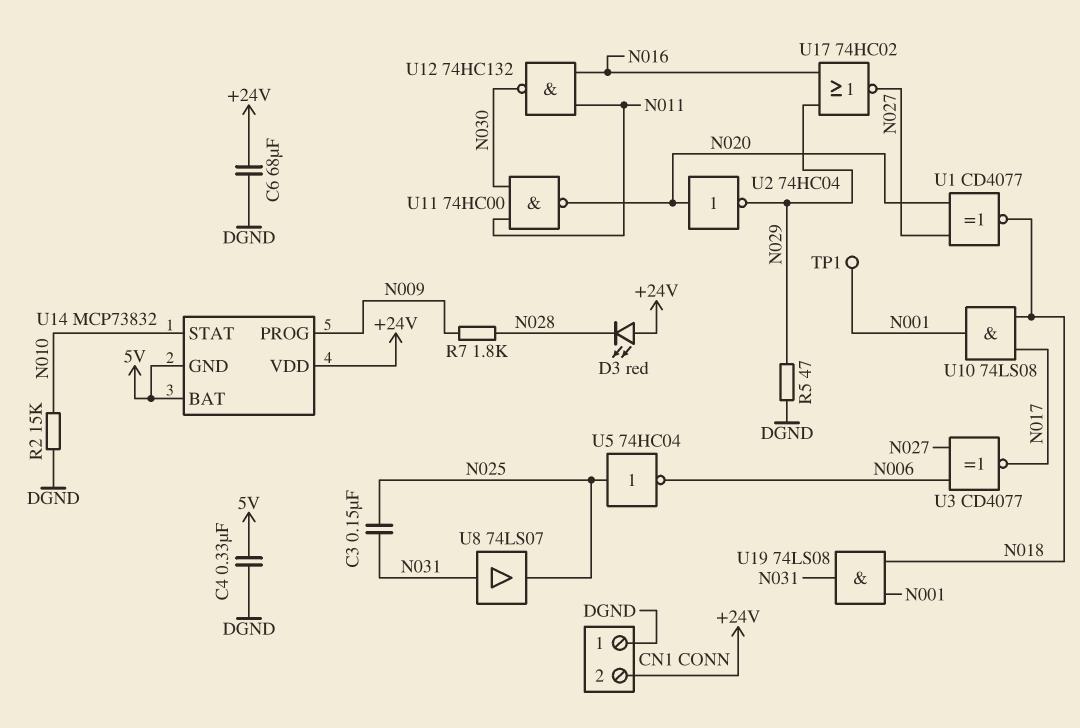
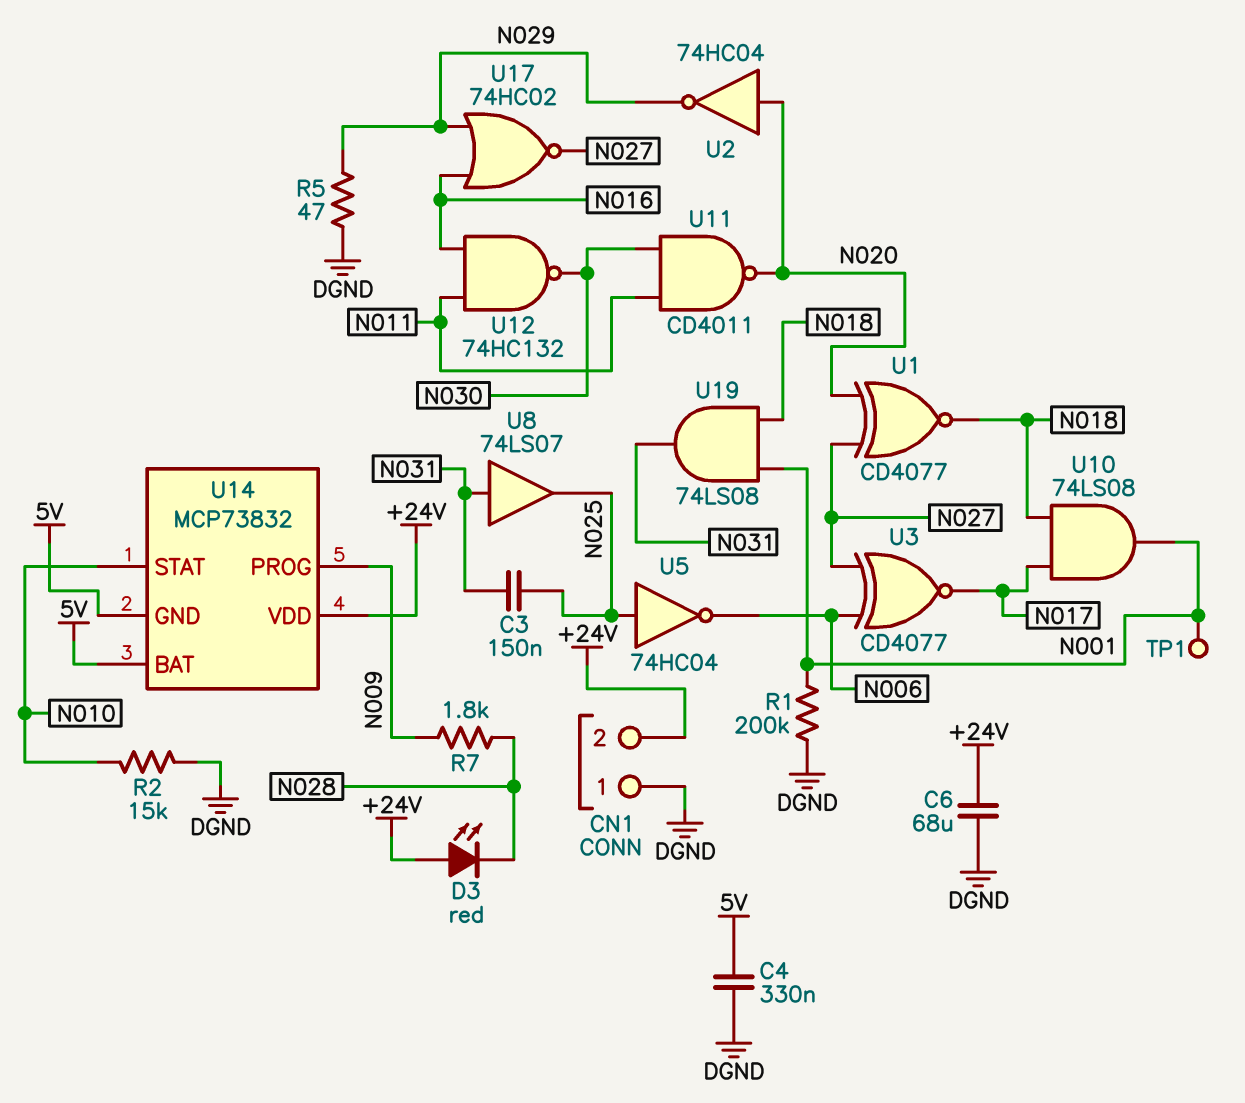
R1: none -> 200k (DGND, N001)
U11: NAND 74HC00 (in N011, in N030, out N020) -> NAND CD4011 (in N011, in N030, out N020)

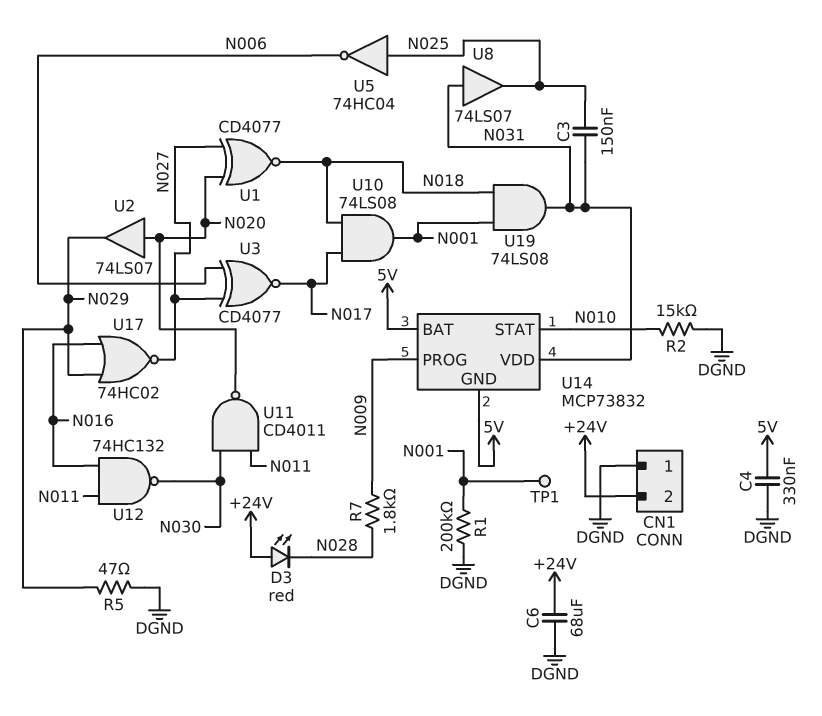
U2: NOT 74HC04 (in N020, out N029) -> buffer 74LS07 (in N020, out N029)
U14 pin VDD: +24V -> N031

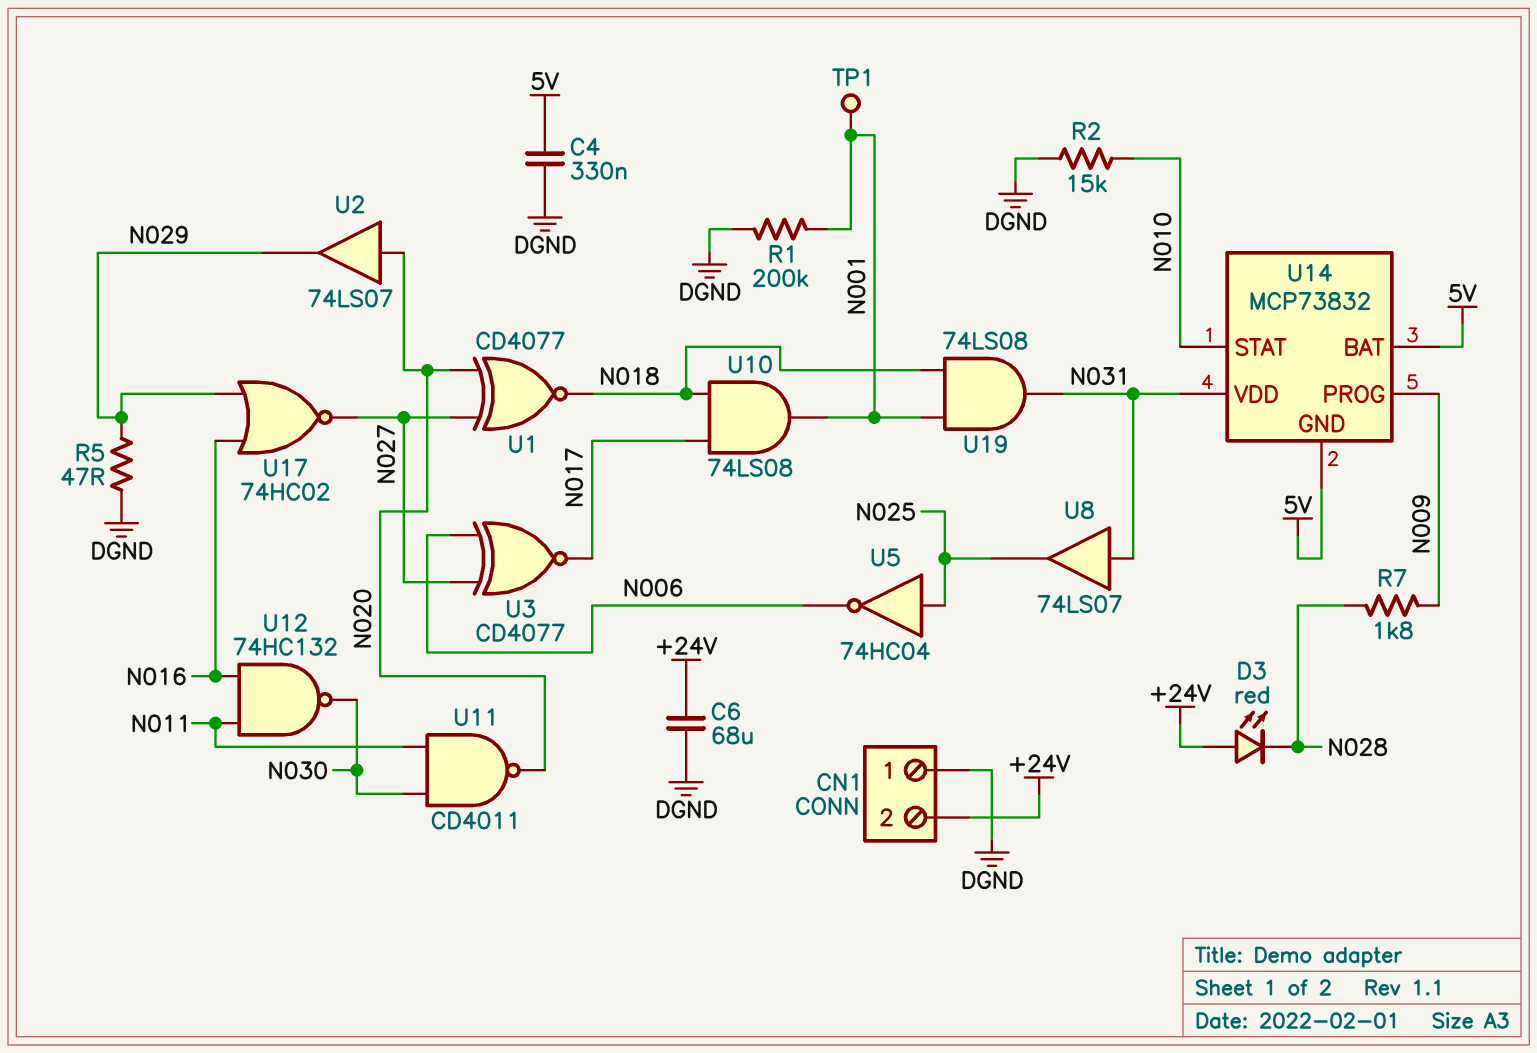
C3: 150nF (N025, N031) -> none

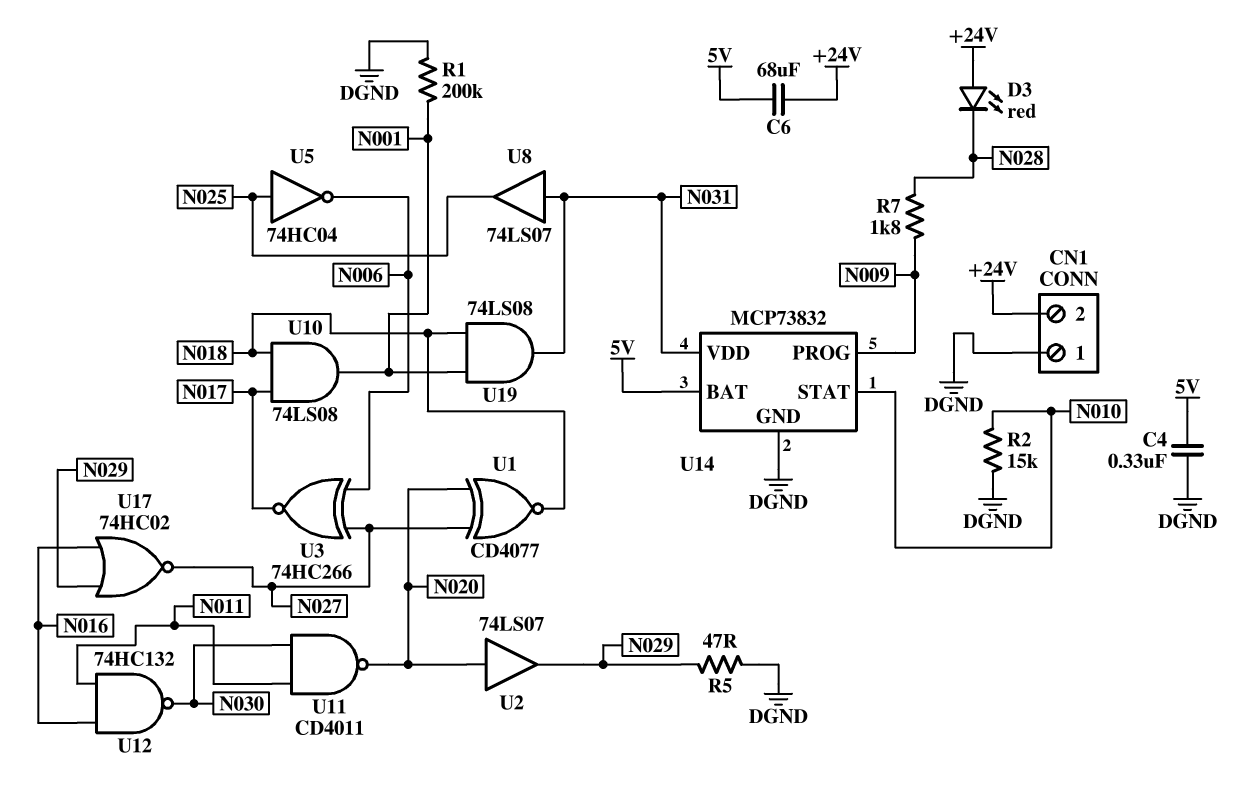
C6: 68uF (+24V, DGND) -> 68uF (+24V, 5V)
TP1: test point (N001) -> none
U3: XNOR CD4077 (in N006, in N027, out N017) -> XNOR 74HC266 (in N006, in N027, out N017)
U14 pin GND: 5V -> DGND

